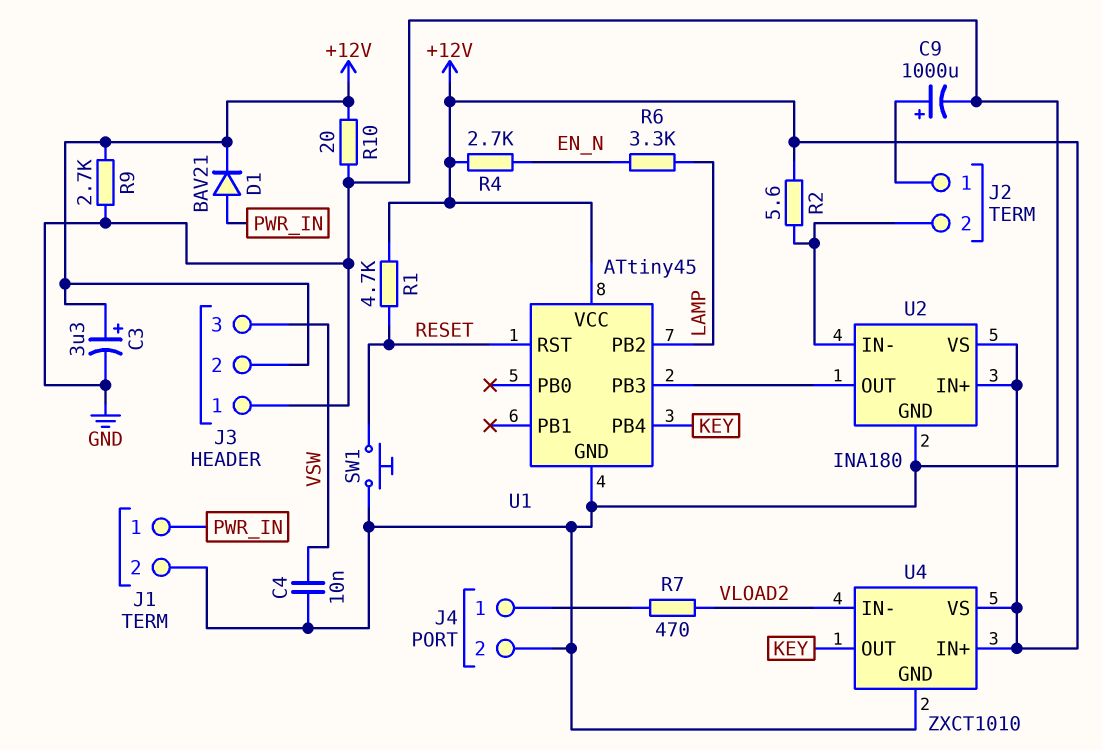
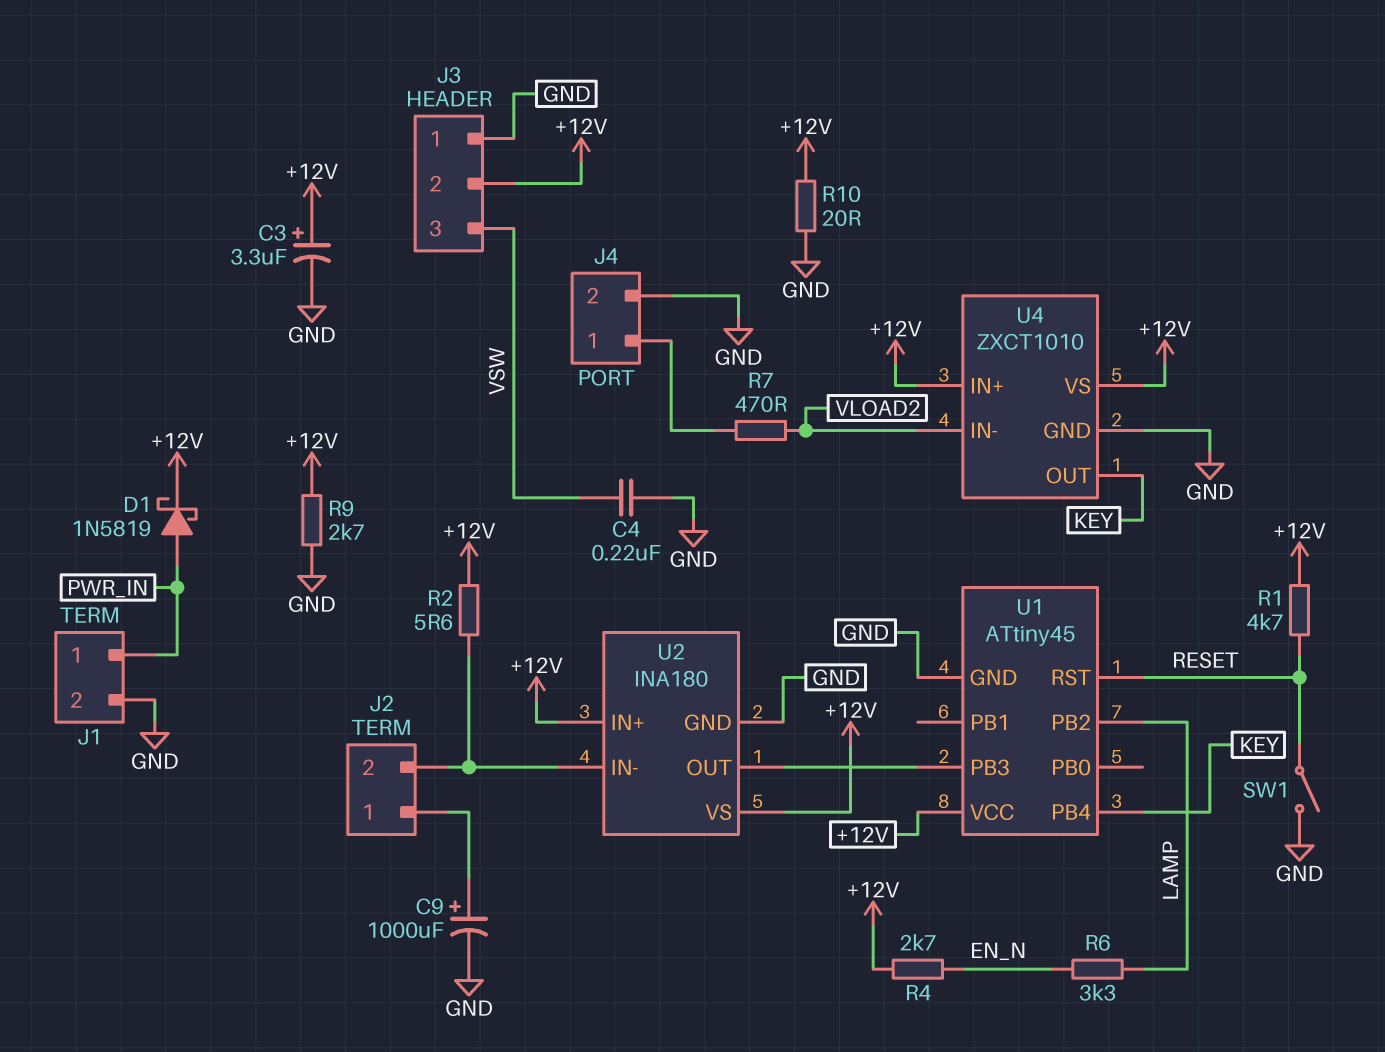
C4: 10nF (GND, VSW) -> 220nF (GND, VSW)
D1: diode BAV21 (A PWR_IN, K +12V) -> schottky 1N5819 (A PWR_IN, K +12V)
SW1: button (GND, RESET) -> switch (GND, RESET)

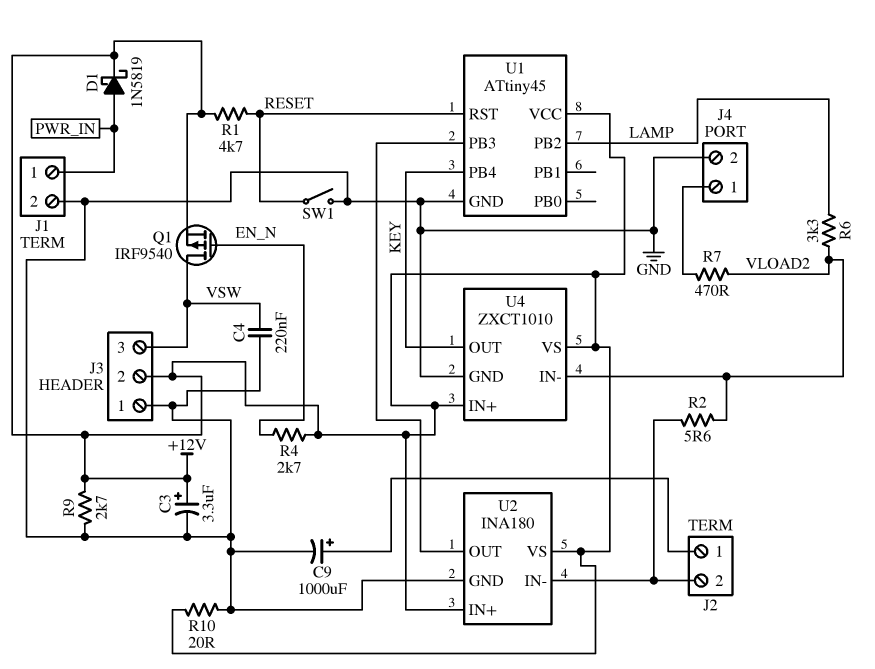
Q1: none -> PMOS IRF9540 (G EN_N, D VSW, S +12V)
R2: 5.6 (+12V, J2/2) -> 5.6 (J2/2, VLOAD2)
R6: 3.3k (EN_N, LAMP) -> 3.3k (LAMP, VLOAD2)

